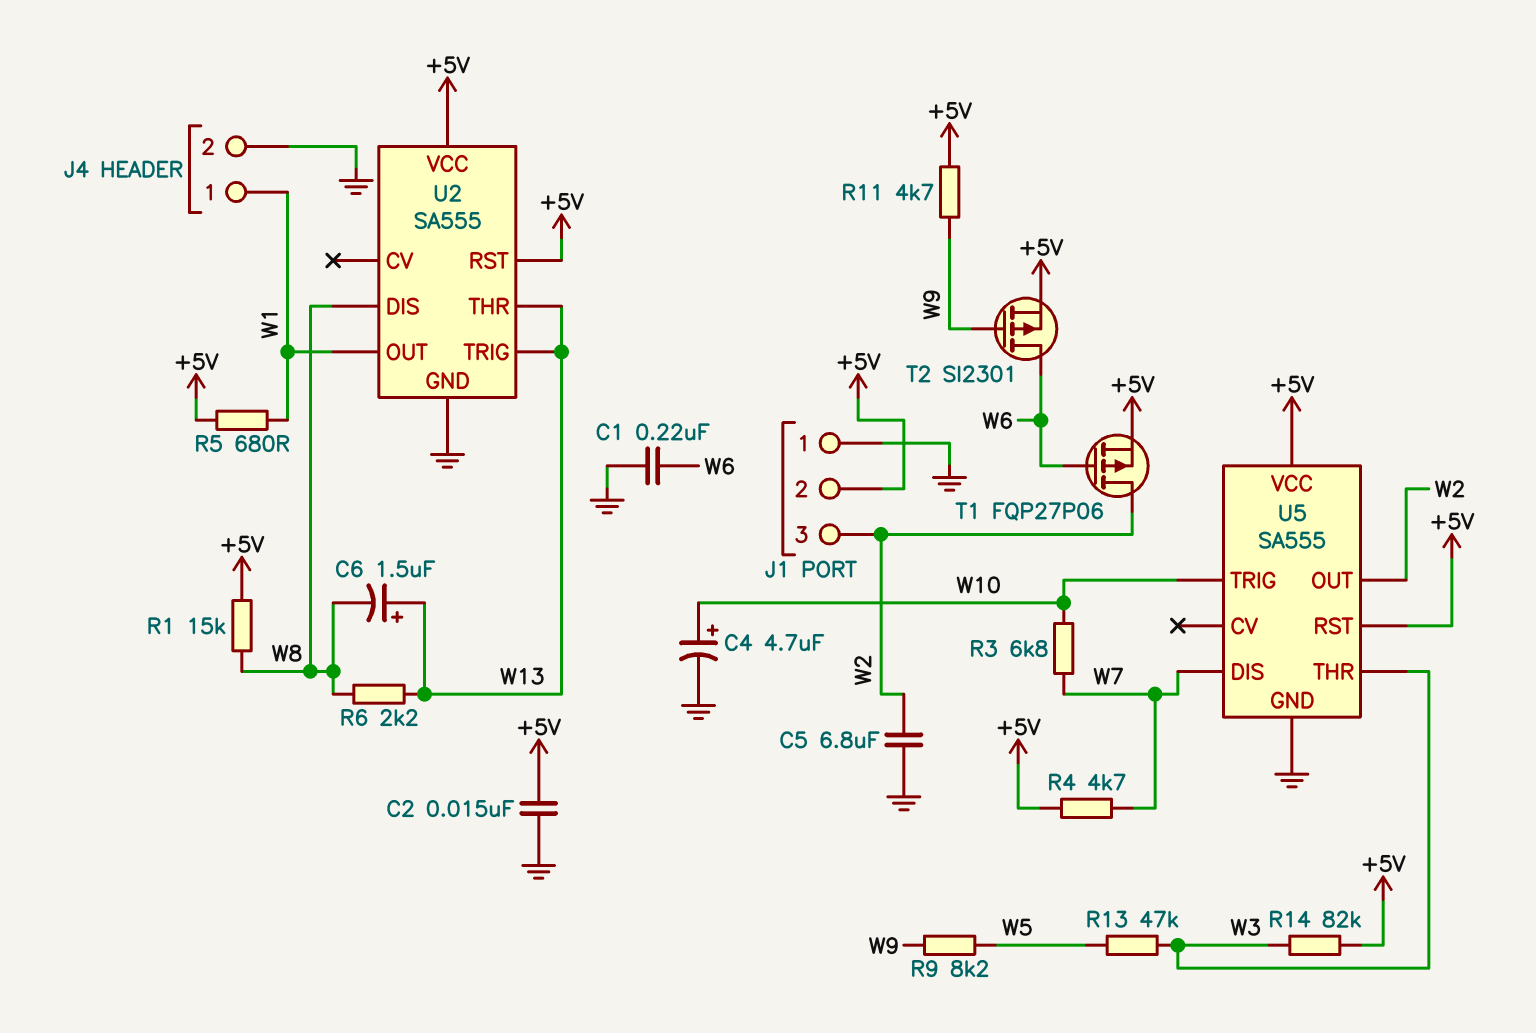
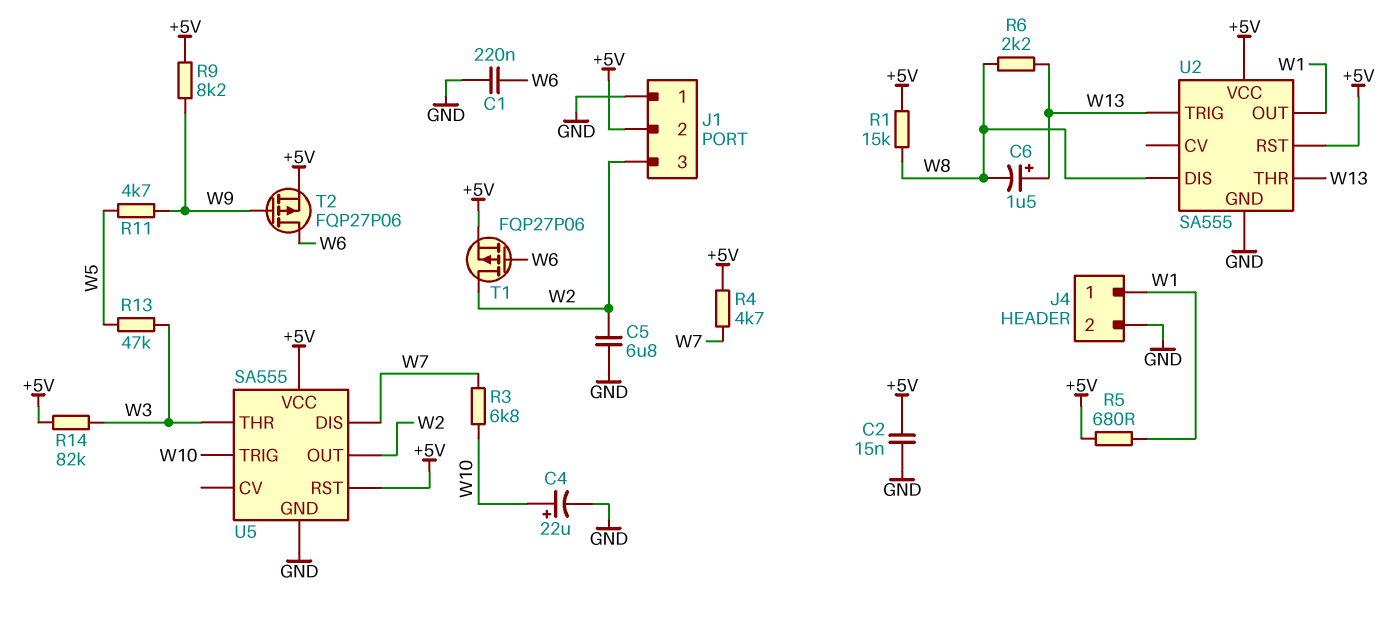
C4: 4.7uF (plus W10, minus GND) -> 22uF (plus W10, minus GND)
R9: 8.2k (W5, W9) -> 8.2k (+5V, W9)
R11: 4.7k (+5V, W9) -> 4.7k (W5, W9)
T2: PMOS SI2301 (G W9, D W6, S +5V) -> PMOS FQP27P06 (G W9, D W6, S +5V)

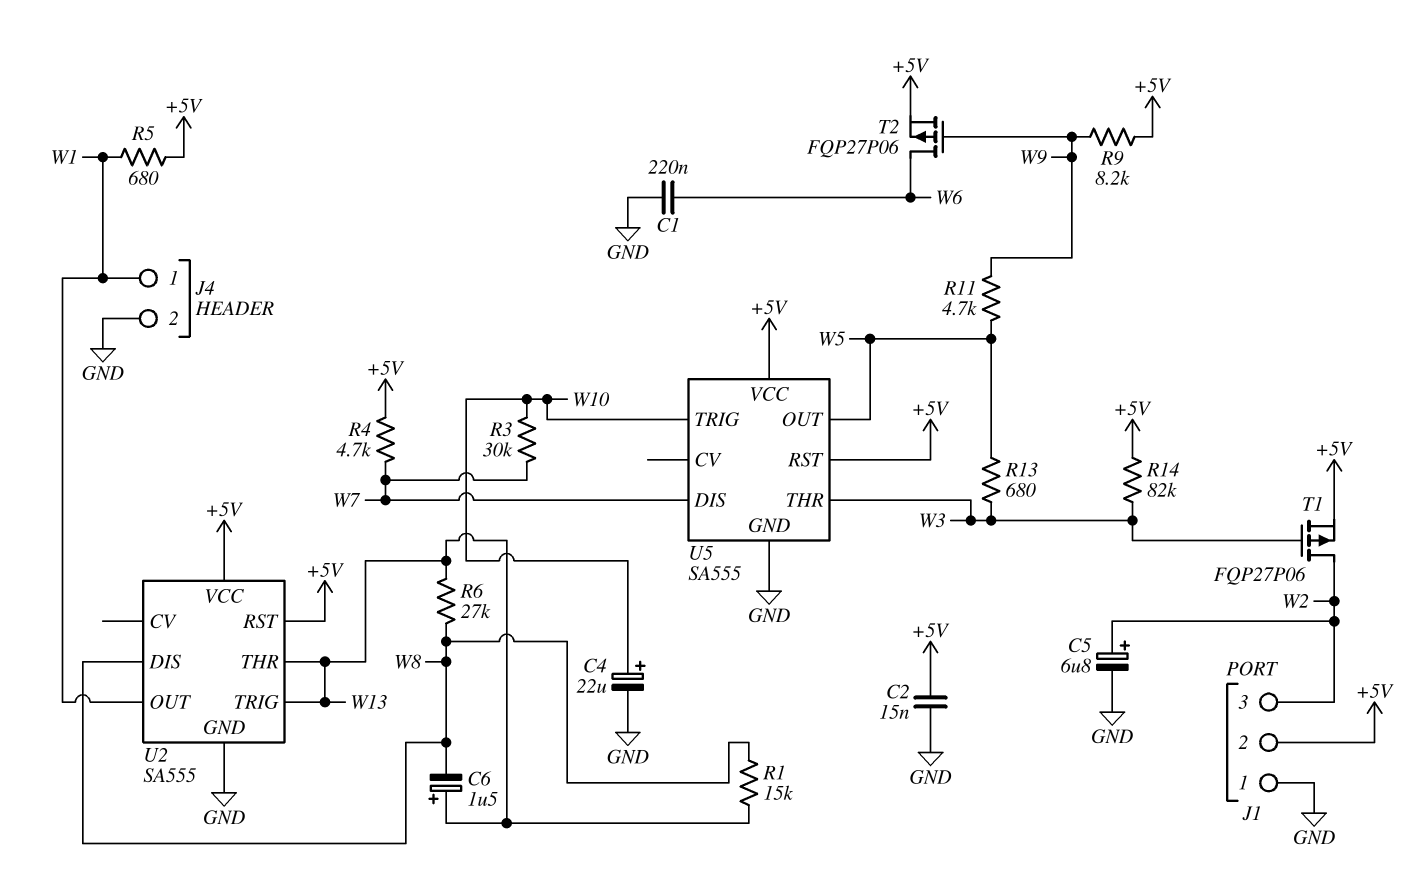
C5: 6.8uF (GND, W2) -> 6.8uF (plus W2, minus GND)
R1: 15k (+5V, W8) -> 15k (W8, W13)
R3: 6.8k (W7, W10) -> 30k (W7, W10)
R6: 2.2k (W8, W13) -> 27k (W8, W13)
R13: 47k (W3, W5) -> 680 (W3, W5)
T1: PMOS FQP27P06 (G W6, D W2, S +5V) -> PMOS FQP27P06 (G W3, D W2, S +5V)
U5 pin OUT: W2 -> W5

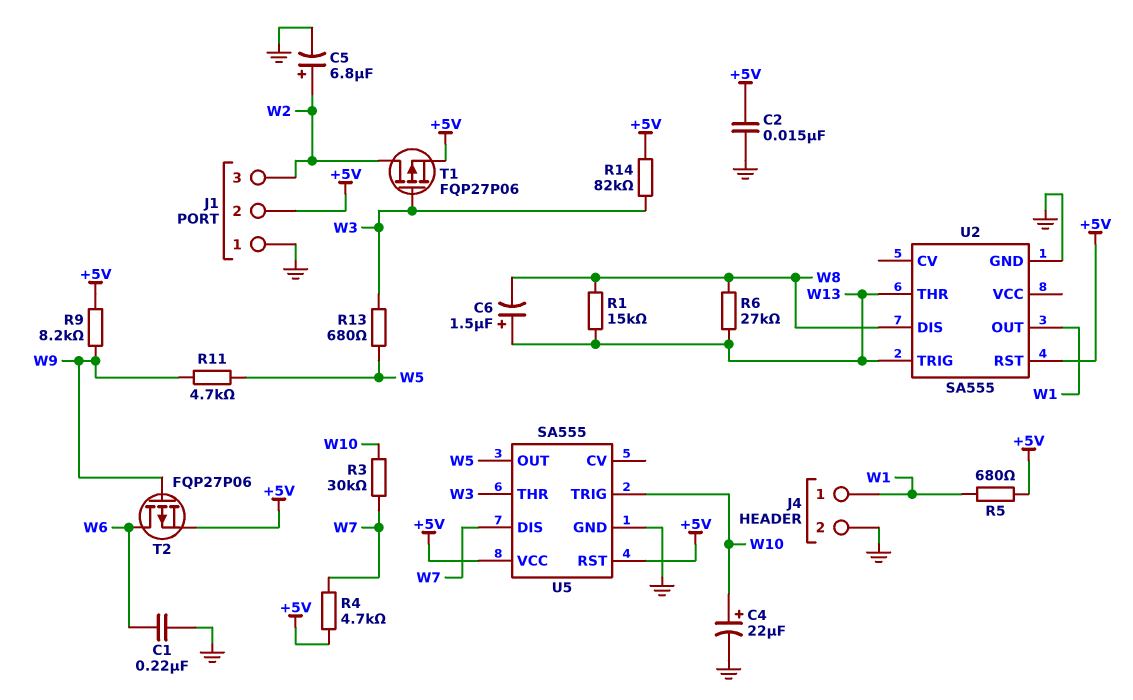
U2 pin VCC: +5V -> none

